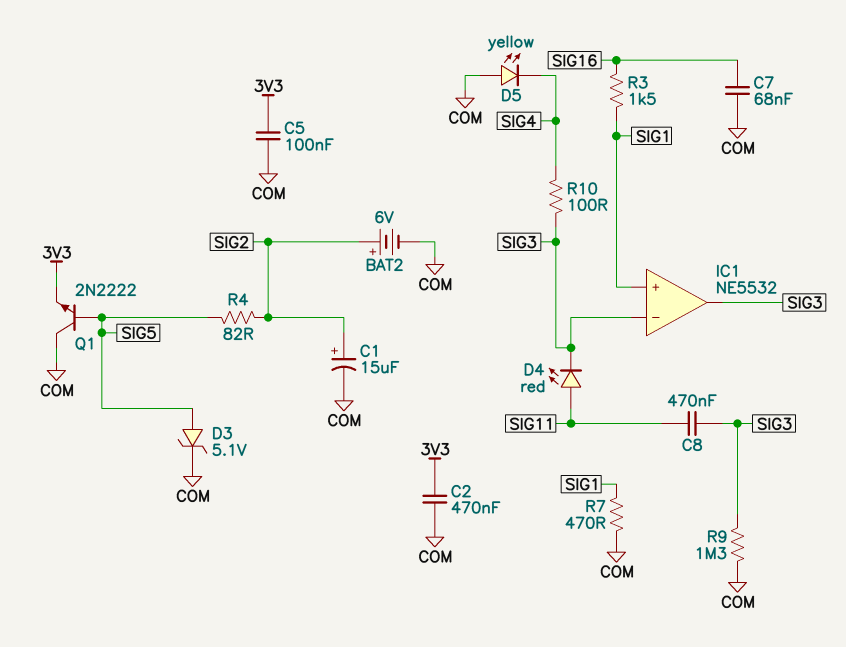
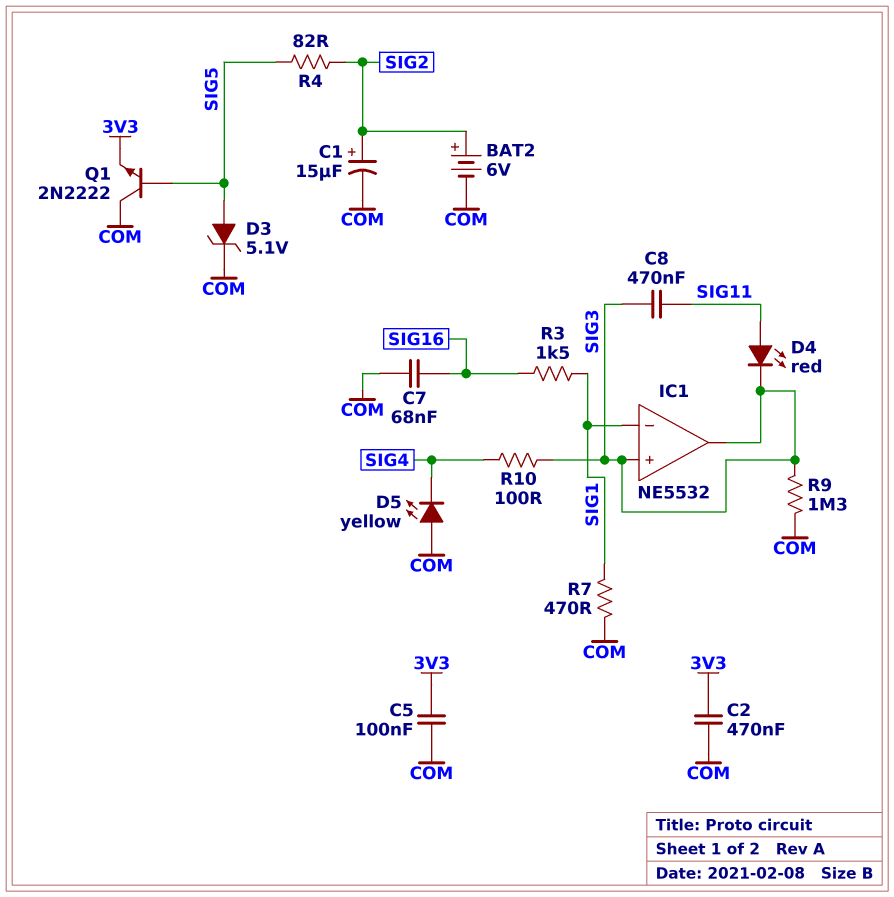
IC1 pin in+: SIG1 -> SIG3
IC1 pin in-: SIG3 -> SIG1

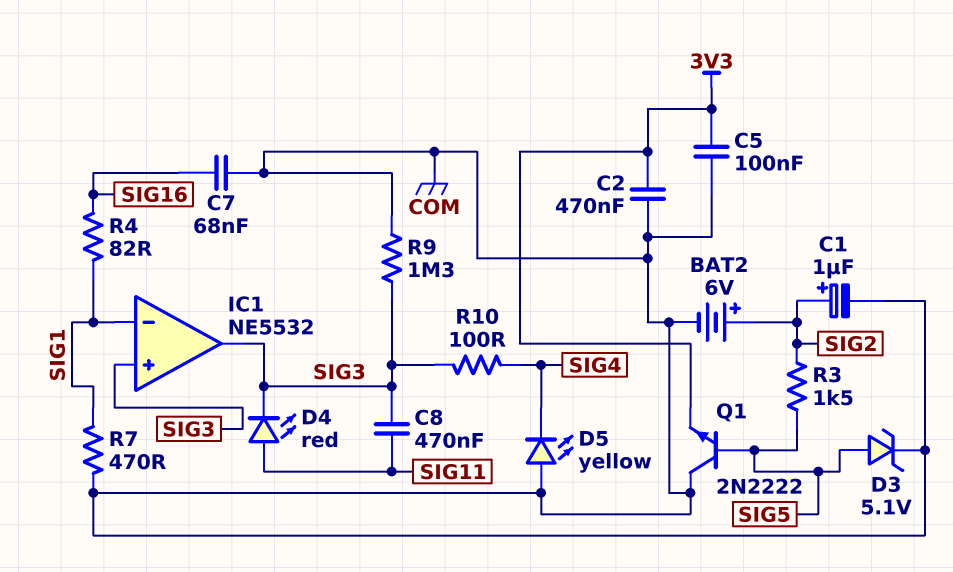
C1: 15uF (plus SIG2, minus COM) -> 1uF (plus SIG2, minus COM)
R3: 1.5k (SIG1, SIG16) -> 1.5k (SIG2, SIG5)
R4: 82 (SIG2, SIG5) -> 82 (SIG1, SIG16)

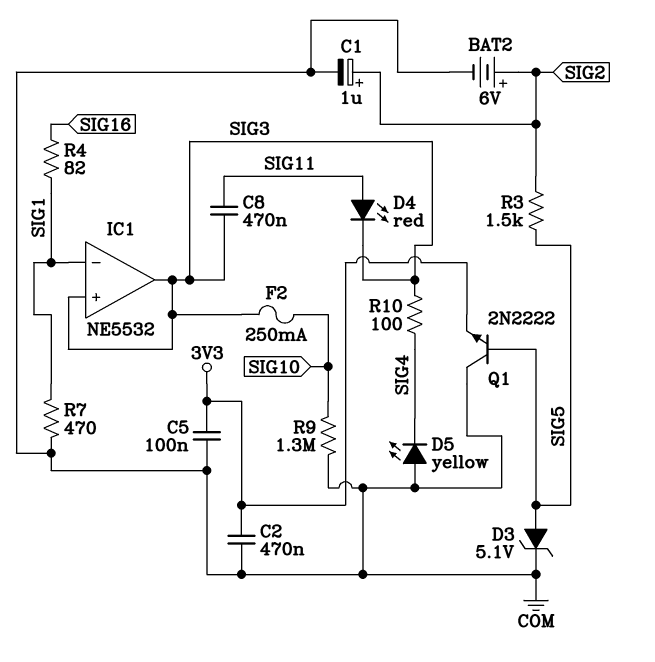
C7: 68nF (COM, SIG16) -> none
F2: none -> 250mA (SIG3, SIG10)
R9: 1.3M (COM, SIG3) -> 1.3M (COM, SIG10)

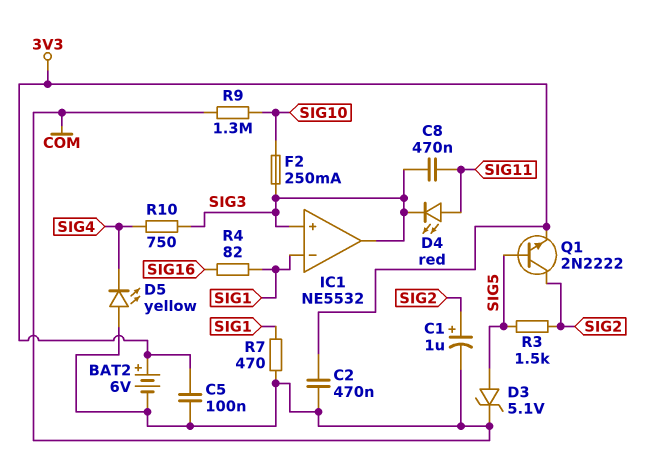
BAT2: 6V (plus SIG2, minus COM) -> 6V (plus 3V3, minus COM)
Q1: NPN 2N2222 (B SIG5, C COM, E 3V3) -> NPN 2N2222 (B SIG5, C SIG2, E 3V3)
R10: 100 (SIG3, SIG4) -> 750 (SIG3, SIG4)

